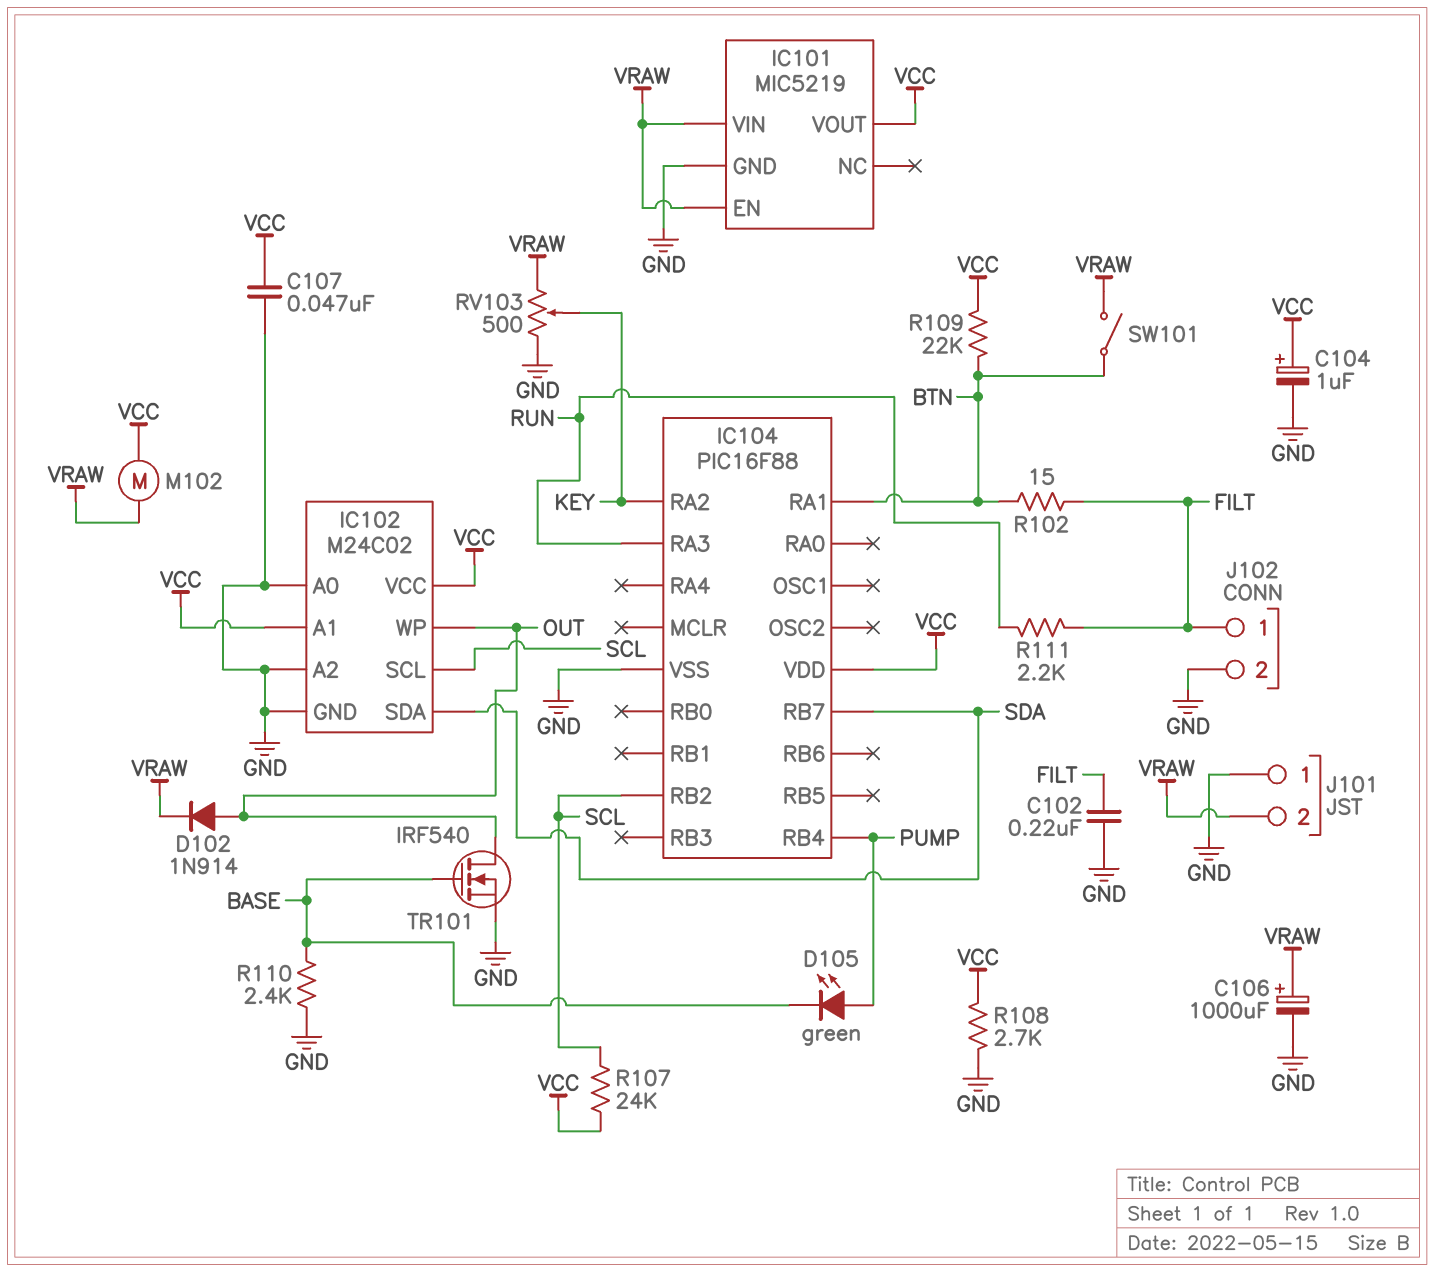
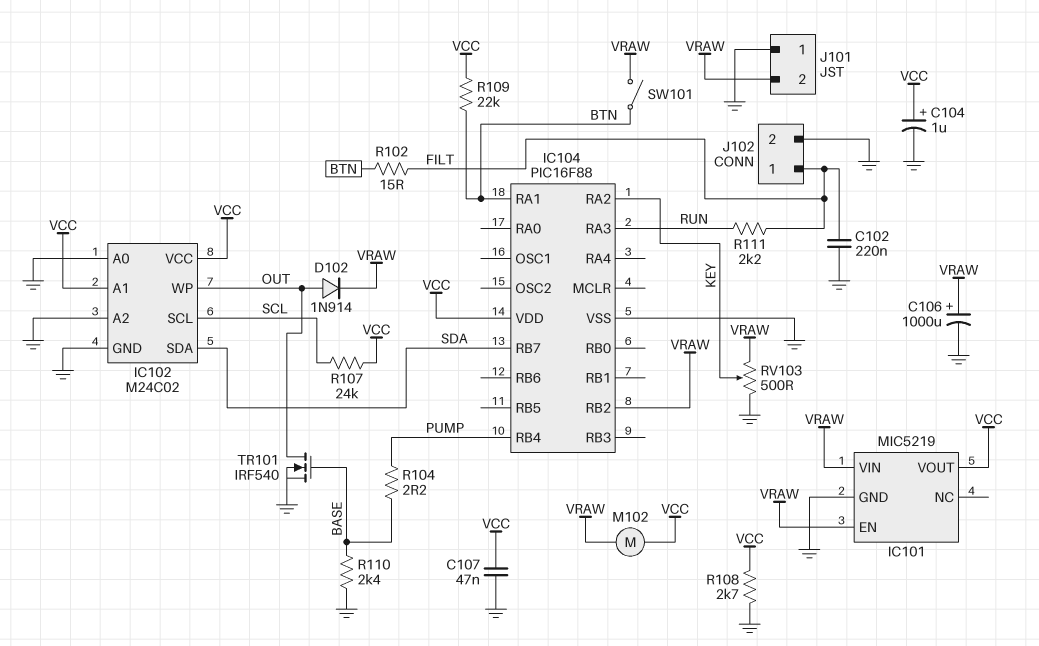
D105: LED green (A PUMP, K BASE) -> none
IC104 pin RB2: SCL -> VRAW
R104: none -> 2.2 (BASE, PUMP)

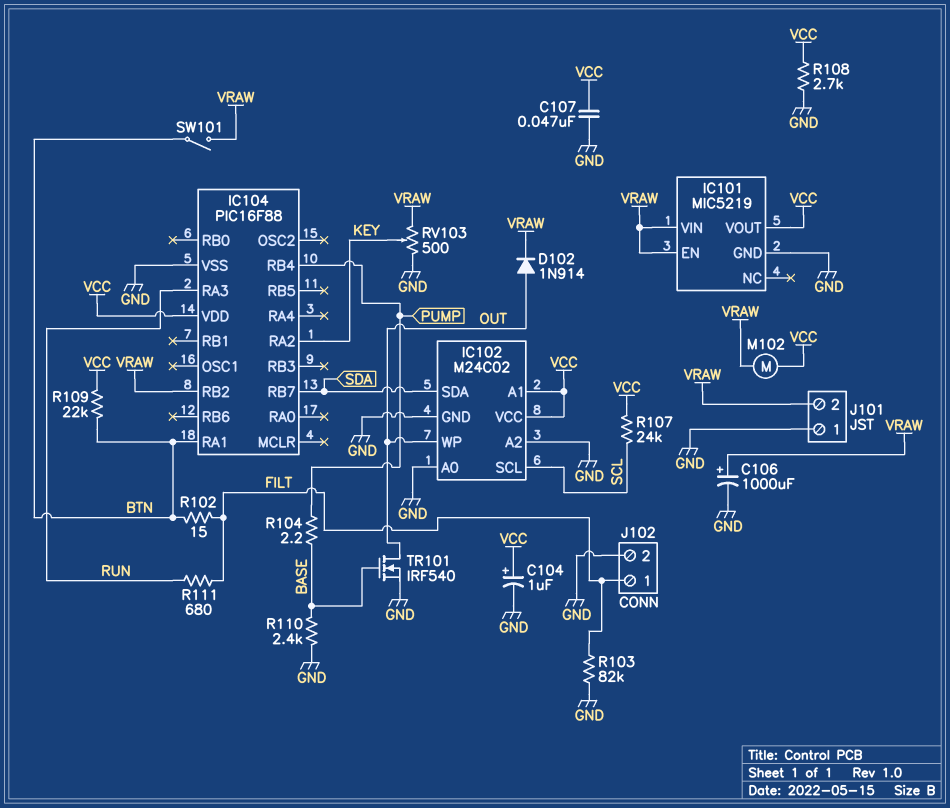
C102: 220nF (FILT, GND) -> none
R103: none -> 82k (FILT, GND)
R111: 2.2k (FILT, RUN) -> 680 (FILT, RUN)

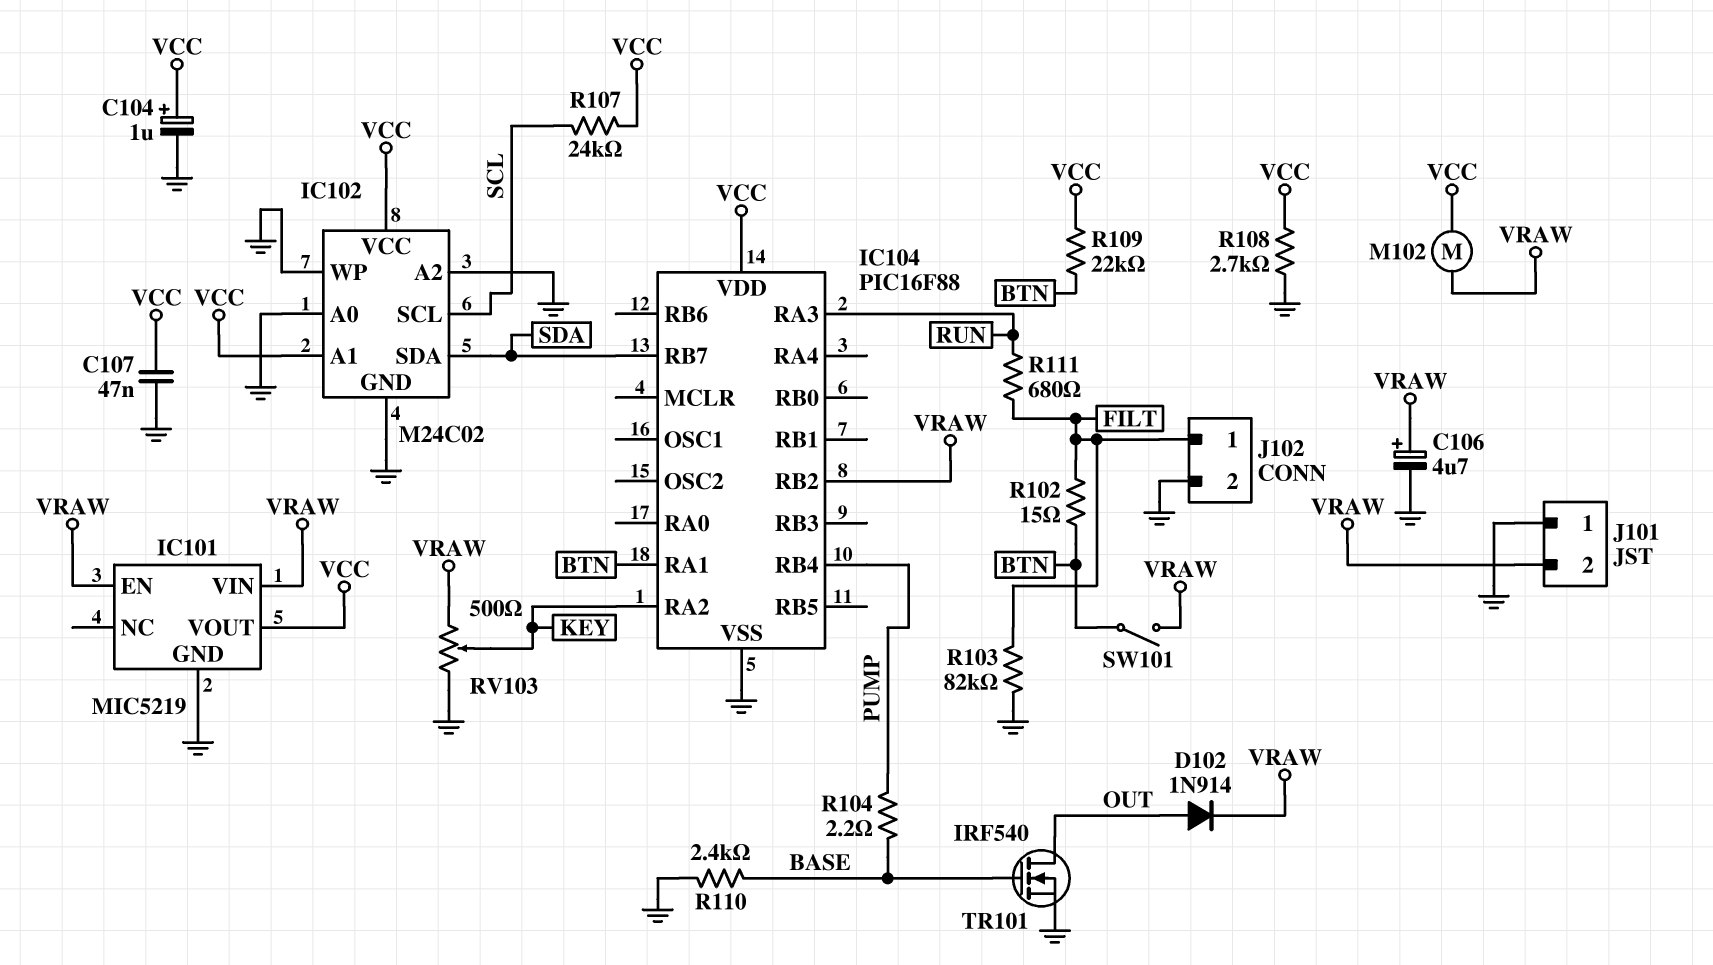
C106: 1000uF (plus VRAW, minus GND) -> 4.7uF (plus VRAW, minus GND)
IC102 pin WP: OUT -> GND

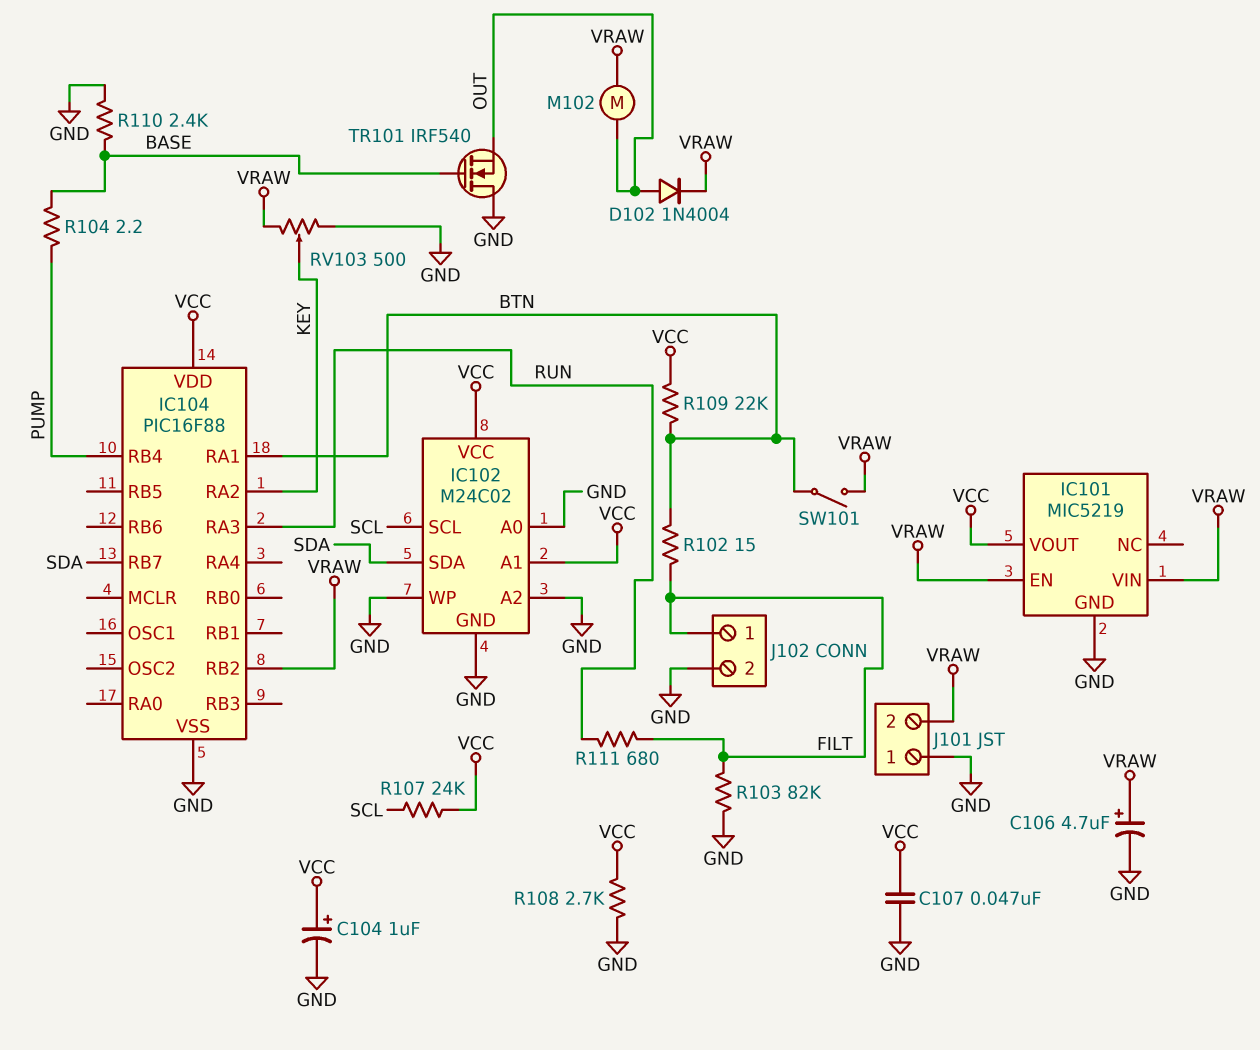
D102: diode 1N914 (A OUT, K VRAW) -> diode 1N4004 (A OUT, K VRAW)
M102: motor (VCC, VRAW) -> motor (OUT, VRAW)
TR101: NMOS IRF540 (G BASE, D OUT, S GND) -> NMOS IRF540 (G BASE, D GND, S OUT)

